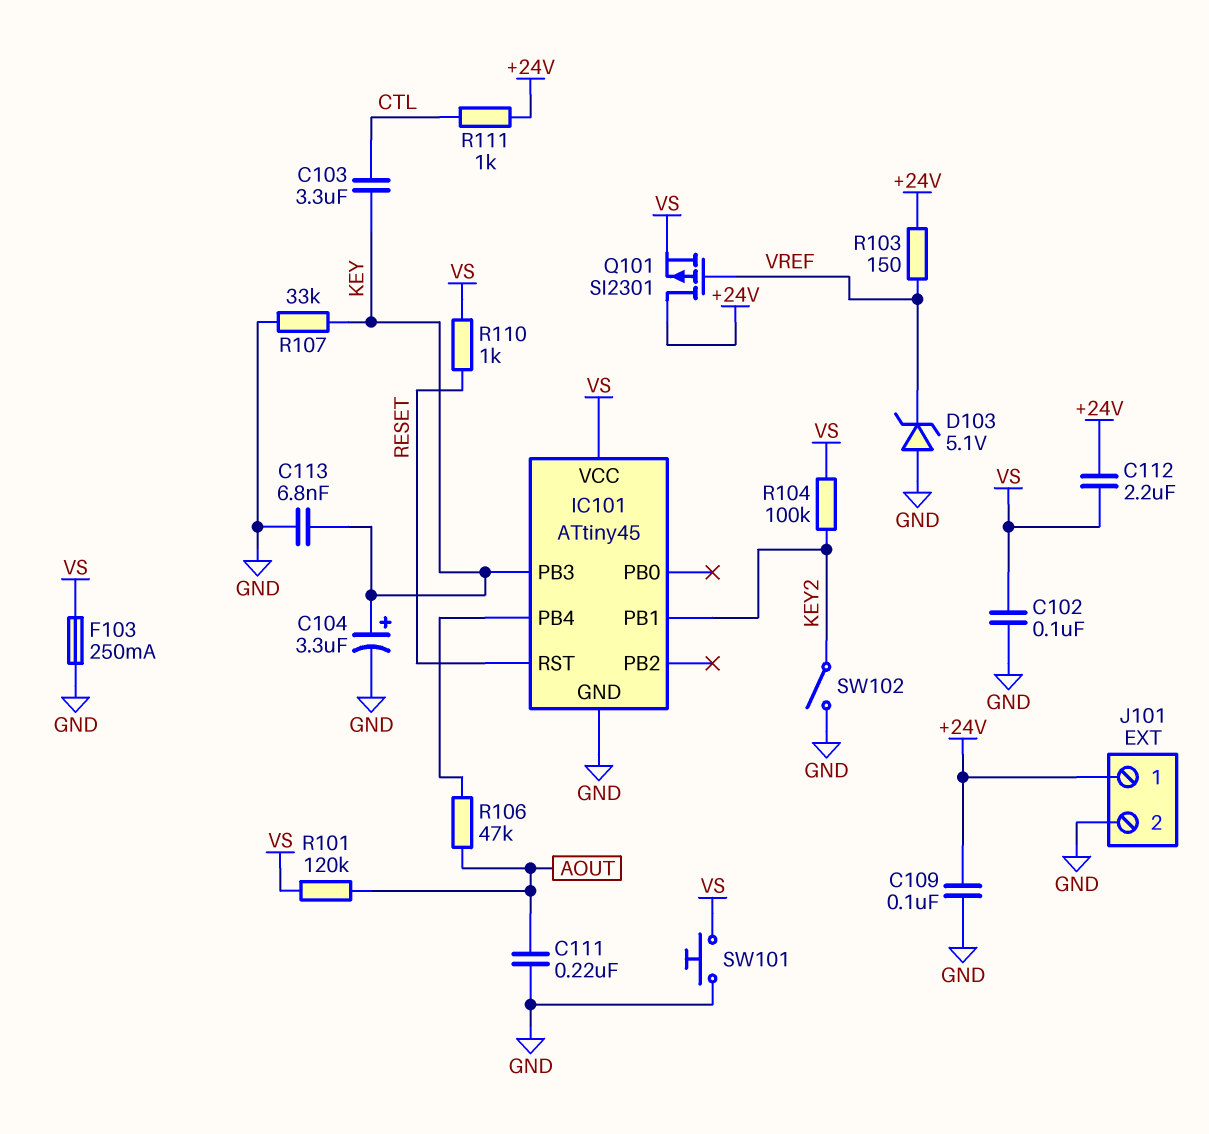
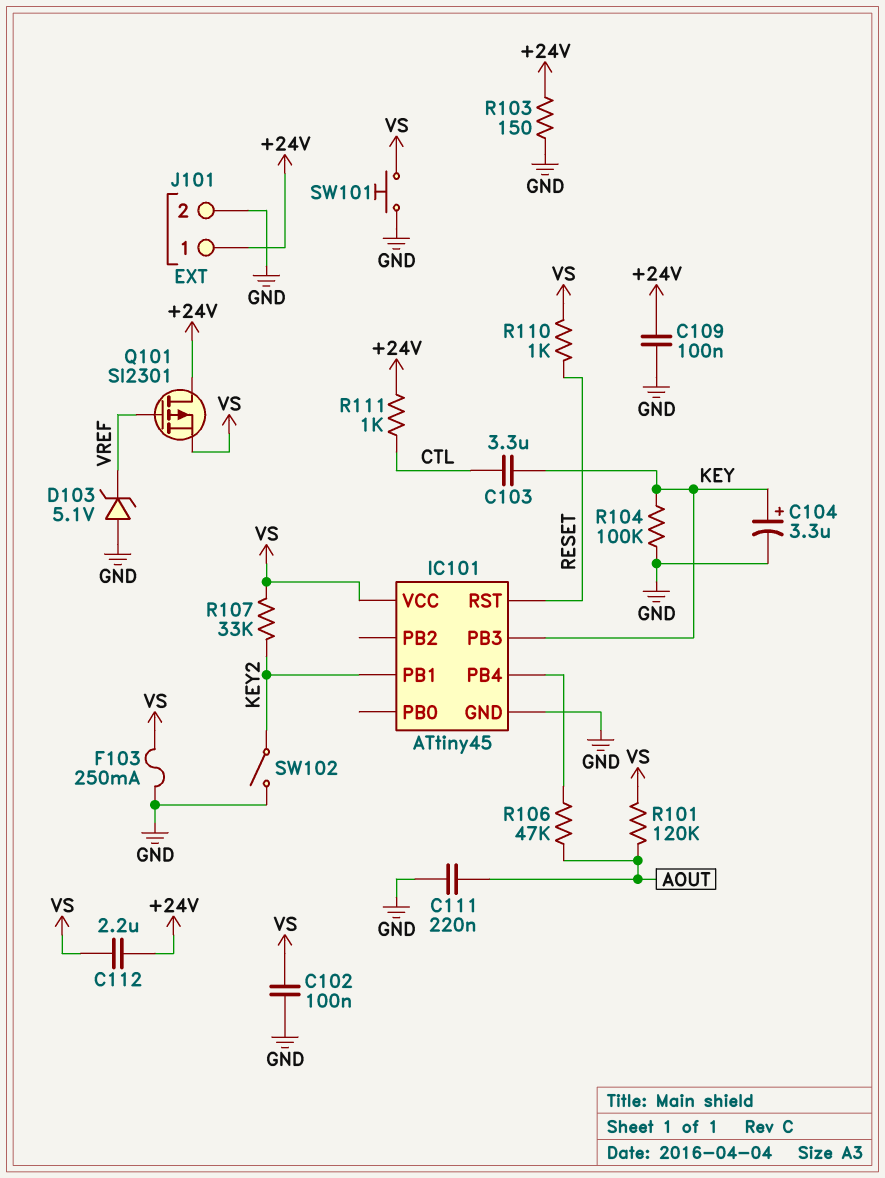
C113: 6.8nF (GND, KEY) -> none
R103: 150 (+24V, VREF) -> 150 (+24V, GND)
R104: 100k (KEY2, VS) -> 100k (GND, KEY)
R107: 33k (GND, KEY) -> 33k (KEY2, VS)

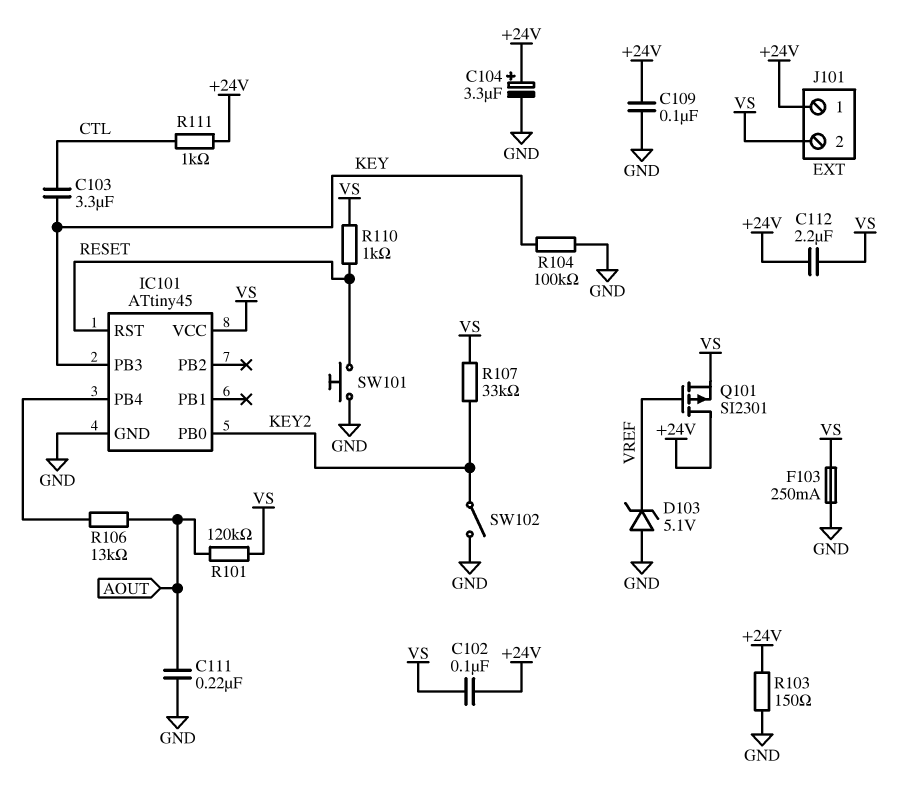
C102: 100nF (GND, VS) -> 100nF (+24V, VS)
C104: 3.3uF (plus KEY, minus GND) -> 3.3uF (plus +24V, minus GND)
IC101 pin PB0: none -> KEY2
IC101 pin PB1: KEY2 -> none
J101 pin 2: GND -> VS
R106: 47k (AOUT, IC101/PB4) -> 13k (AOUT, IC101/PB4)
SW101: button (GND, VS) -> button (GND, RESET)

